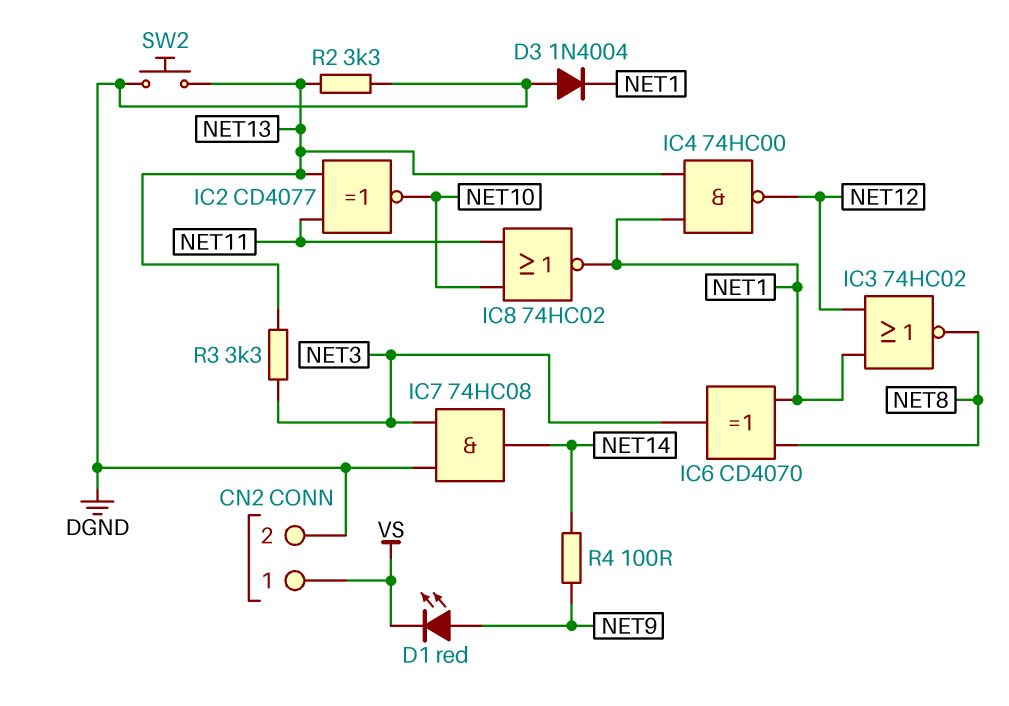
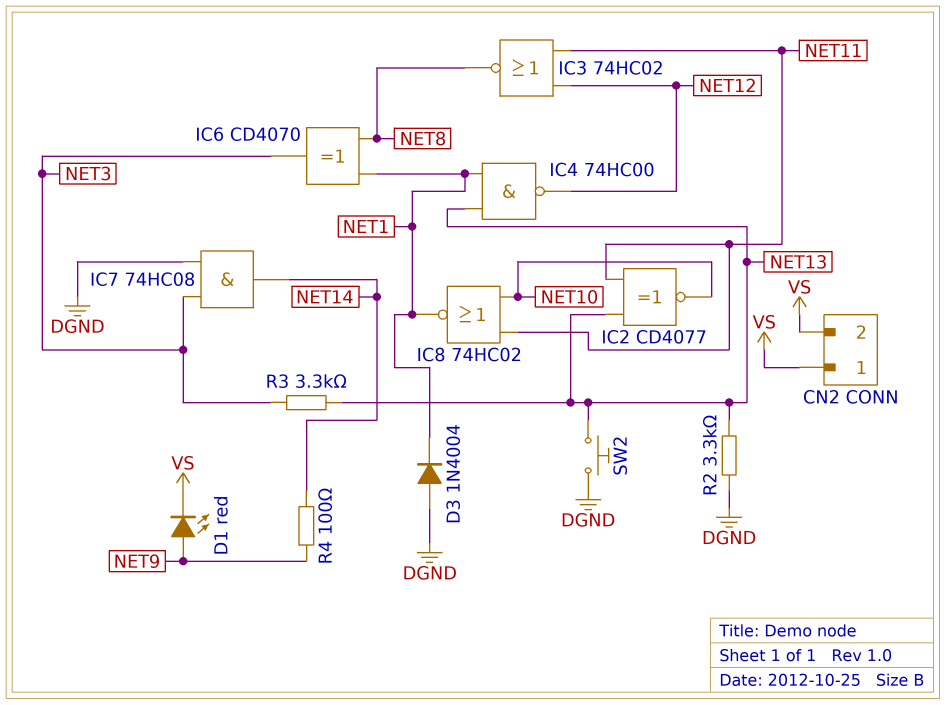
CN2 pin 2: DGND -> VS
IC3: NOR 74HC02 (in NET1, in NET12, out NET8) -> NOR 74HC02 (in NET11, in NET12, out NET8)

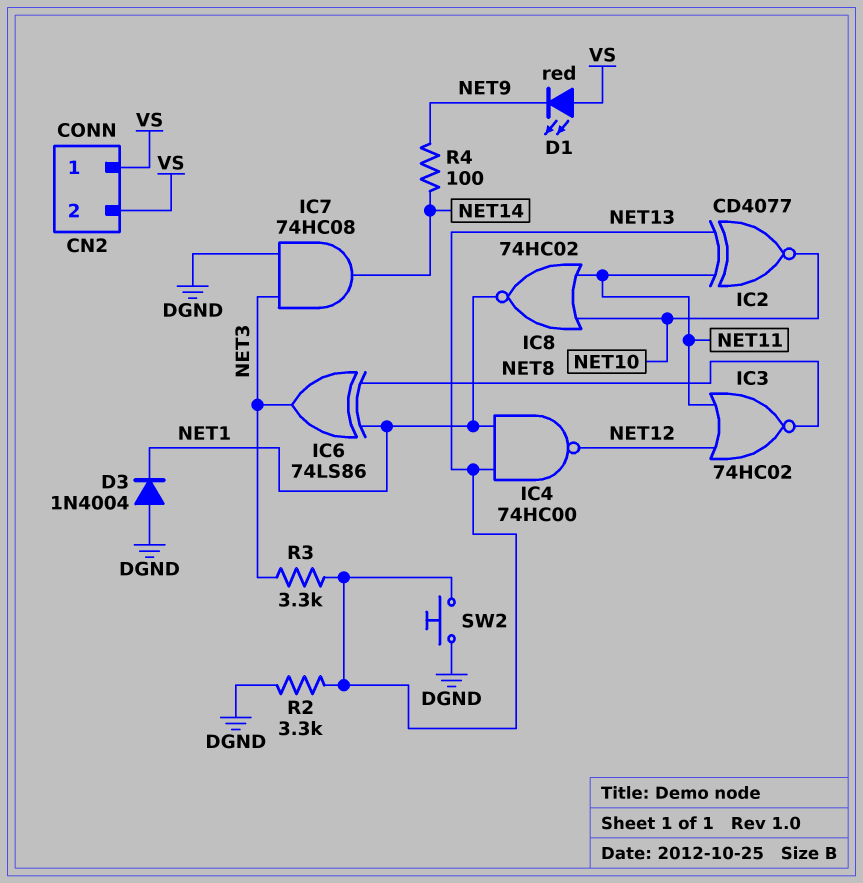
D1: LED red (A NET9, K VS) -> LED red (A VS, K NET9)
IC6: XOR CD4070 (in NET1, in NET8, out NET3) -> XOR 74LS86 (in NET1, in NET8, out NET3)

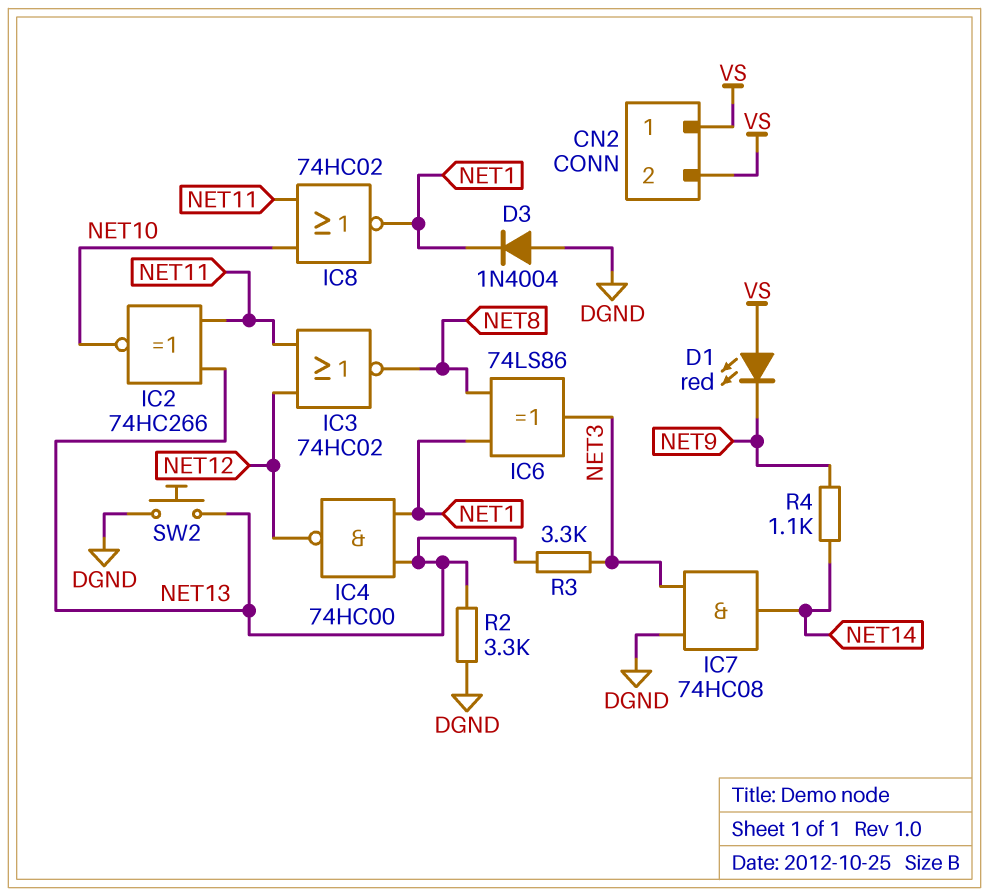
IC2: XNOR CD4077 (in NET11, in NET13, out NET10) -> XNOR 74HC266 (in NET11, in NET13, out NET10)
R4: 100 (NET9, NET14) -> 1.1k (NET9, NET14)

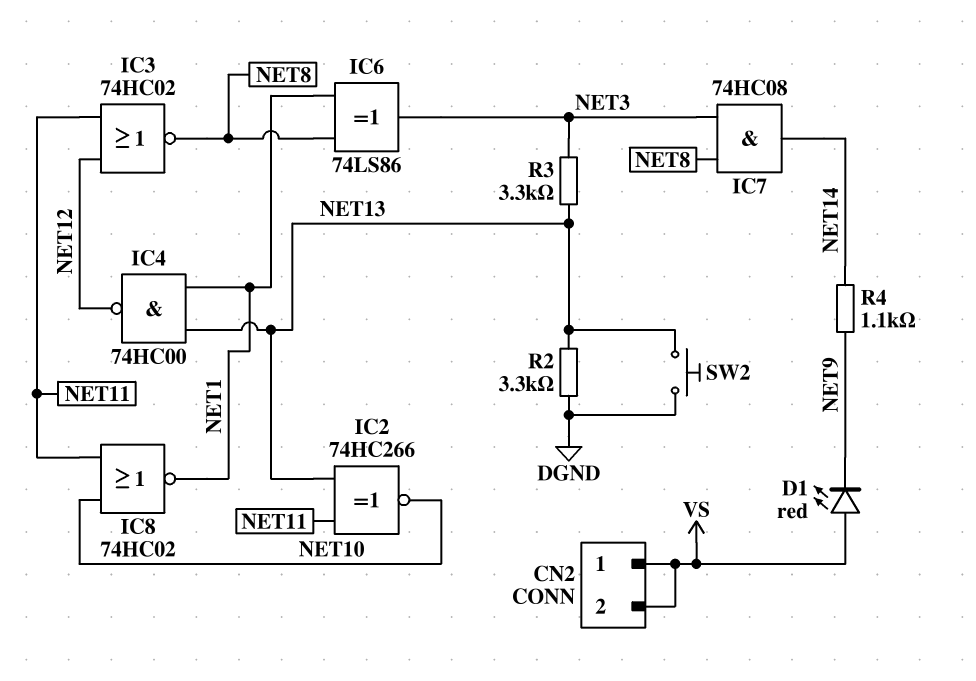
D3: diode 1N4004 (A DGND, K NET1) -> none
IC7: AND 74HC08 (in DGND, in NET3, out NET14) -> AND 74HC08 (in NET3, in NET8, out NET14)

